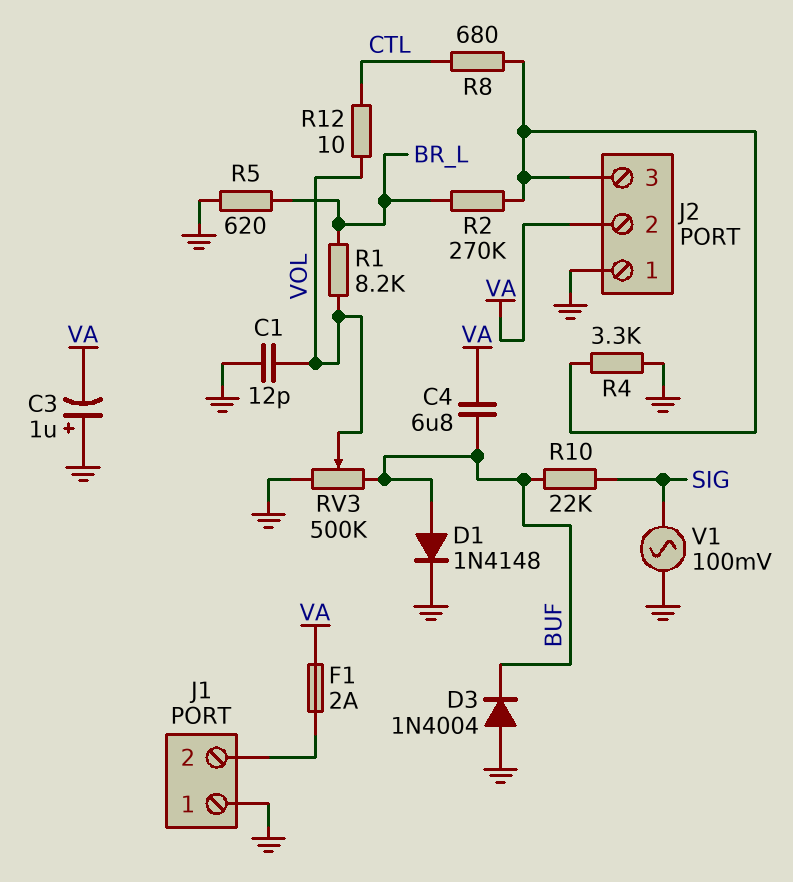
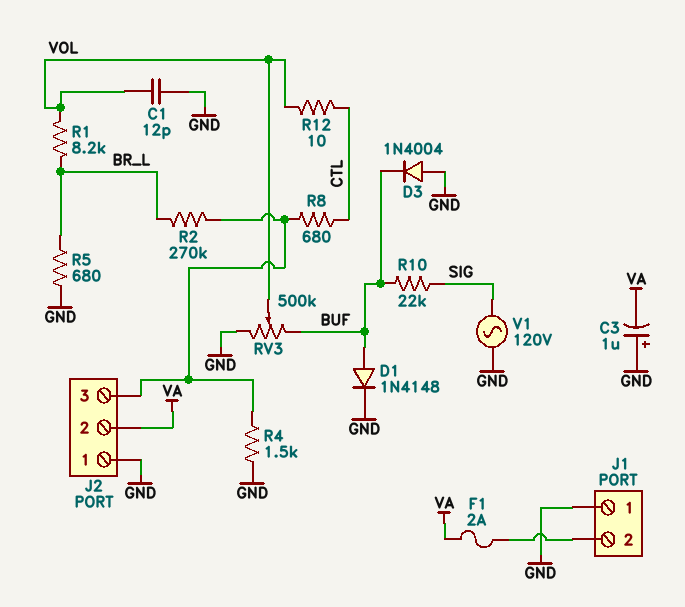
C4: 6.8uF (BUF, VA) -> none
R4: 3.3k (GND, J2/3) -> 1.5k (GND, J2/3)
R5: 620 (BR_L, GND) -> 680 (BR_L, GND)
V1: AC 100mV (GND, SIG) -> AC 120V (GND, SIG)

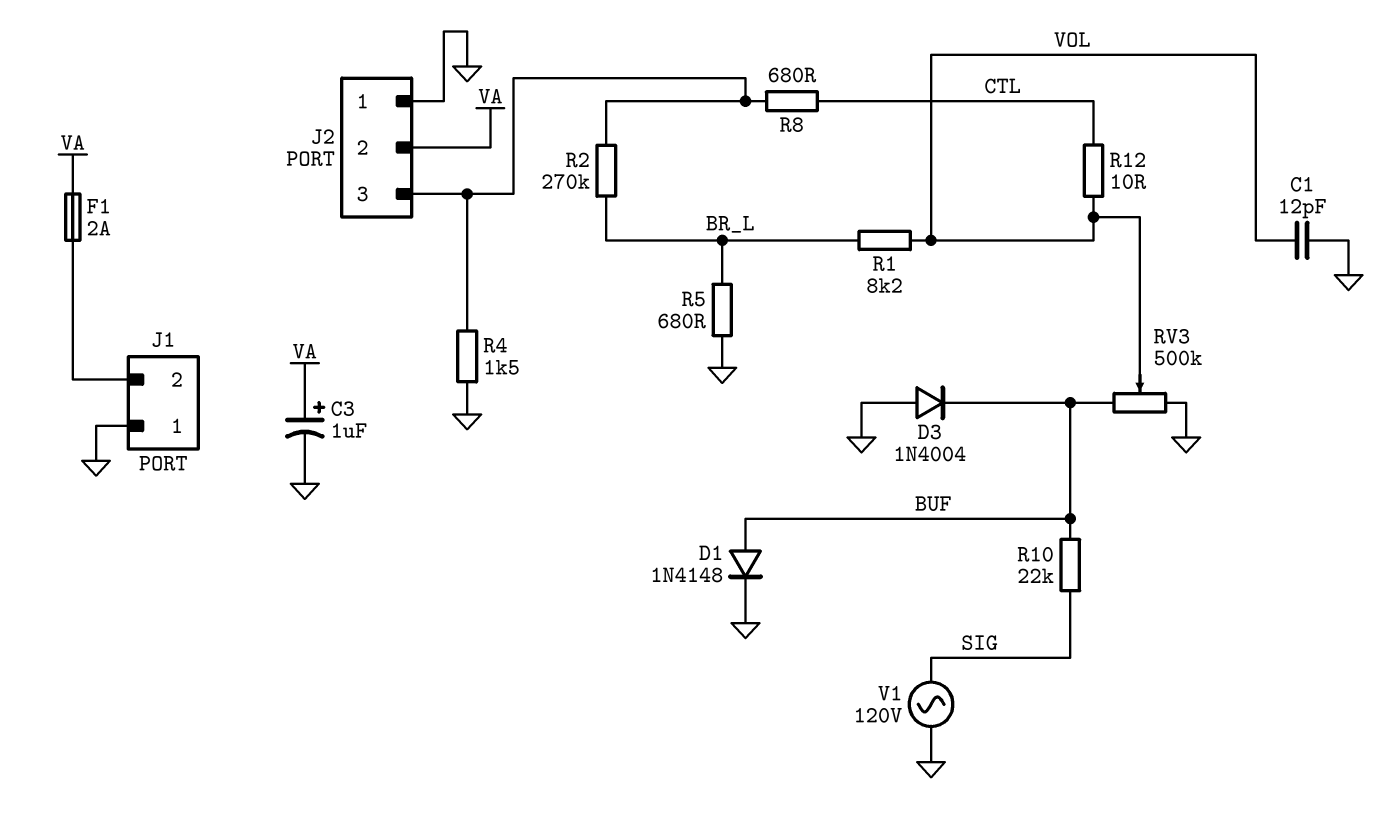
C3: 1uF (plus GND, minus VA) -> 1uF (plus VA, minus GND)

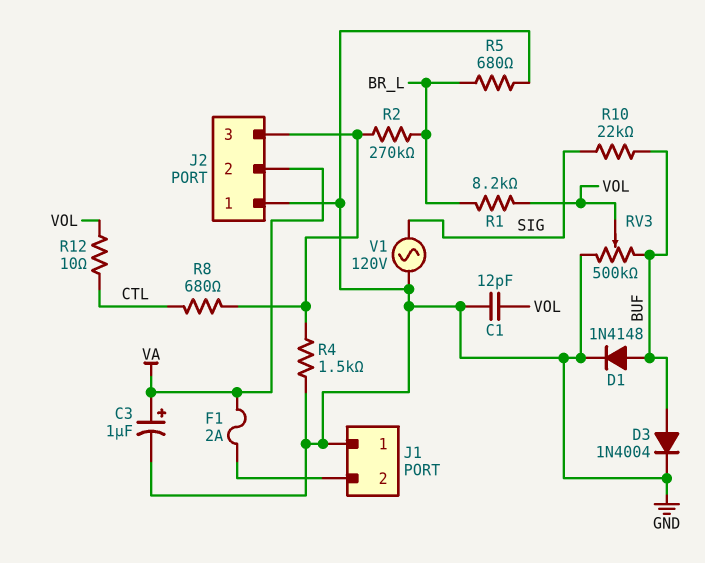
D3: diode 1N4004 (A GND, K BUF) -> diode 1N4004 (A BUF, K GND)

